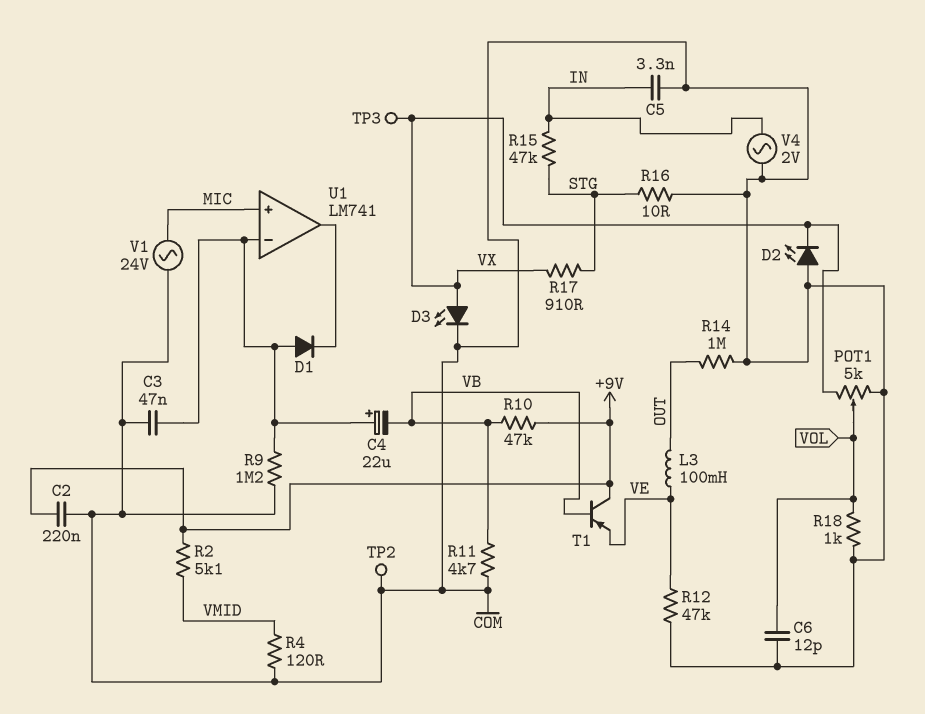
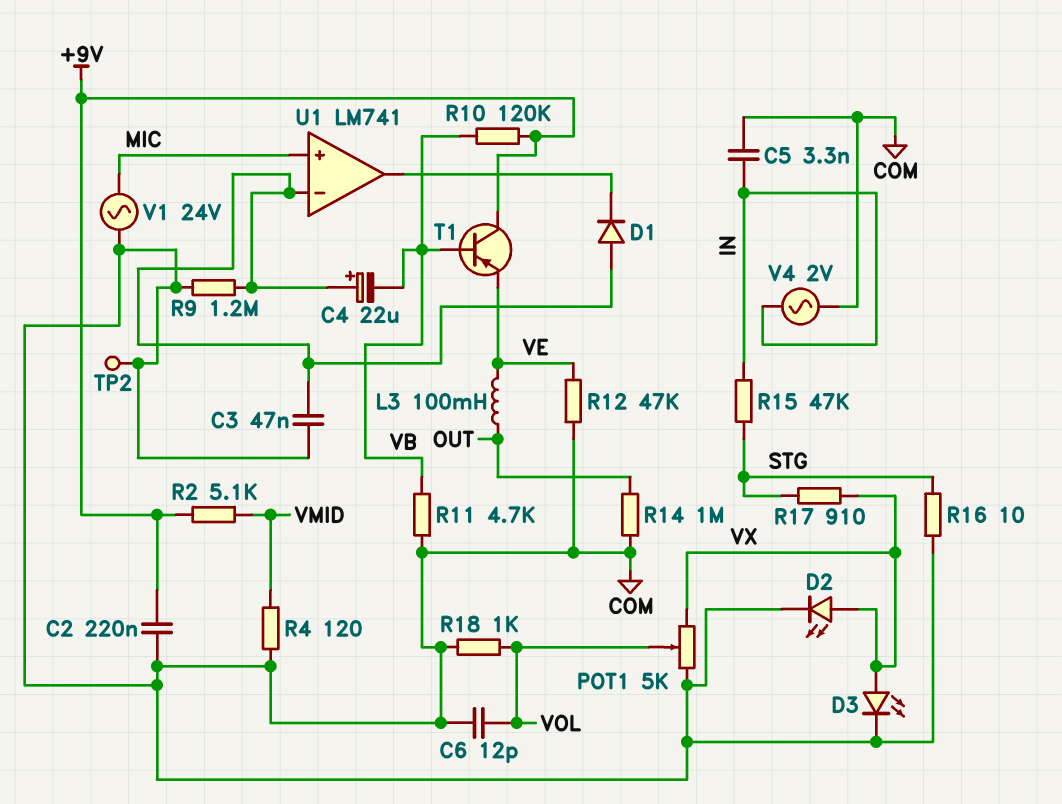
D2: LED (A COM, K VX) -> LED (A VX, K COM)
R10: 47k (+9V, VB) -> 120k (+9V, VB)
TP3: test point (VX) -> none

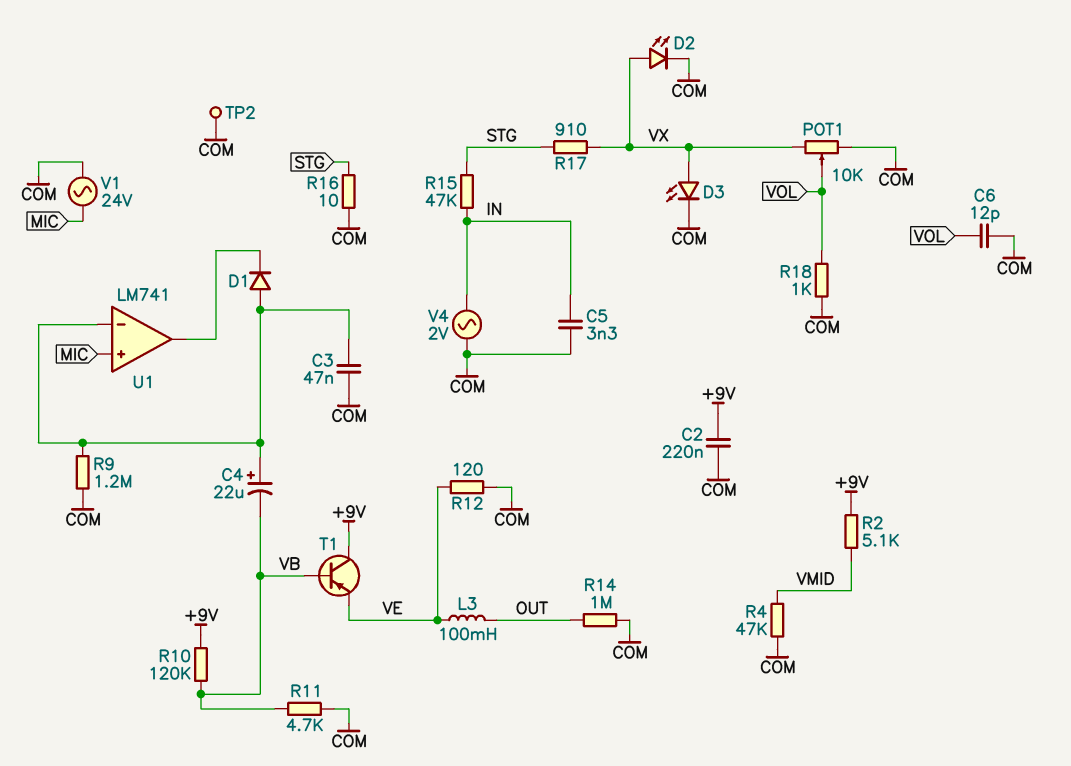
POT1: 5k (COM, VX, wiper VOL) -> 10k (COM, VX, wiper VOL)
R4: 120 (COM, VMID) -> 47k (COM, VMID)
R12: 47k (COM, VE) -> 120 (COM, VE)

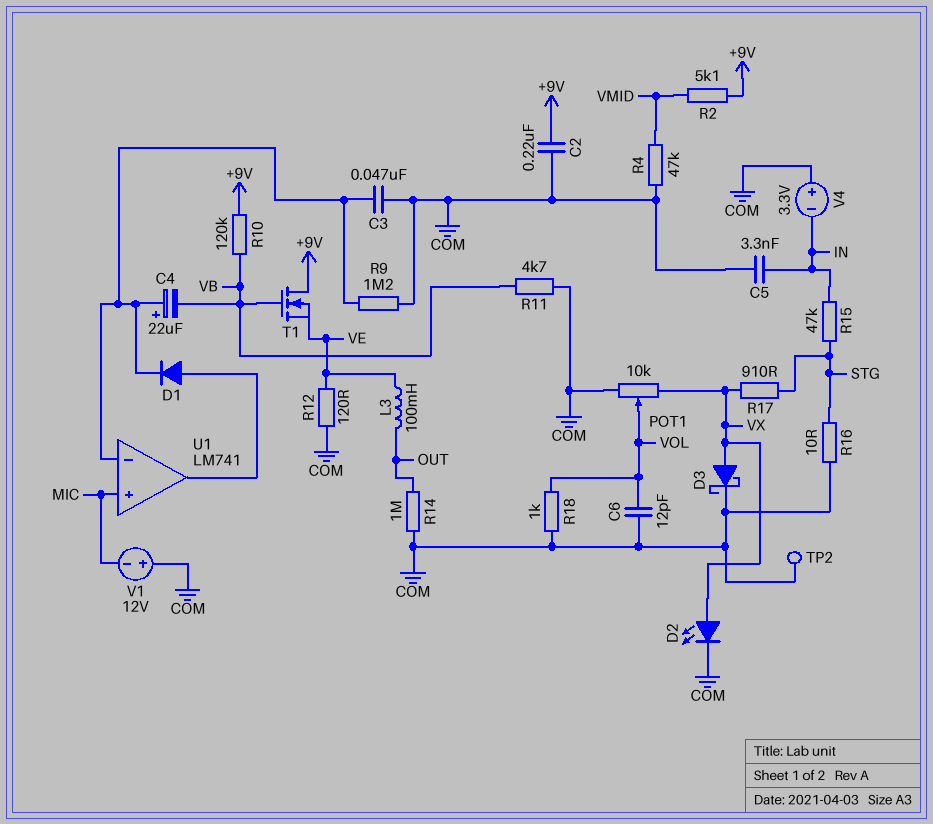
D1: diode (A U1/in-, K U1/out) -> diode (A U1/out, K U1/in-)
D3: LED (A VX, K COM) -> schottky (A VX, K COM)
T1: PNP (B VB, C +9V, E VE) -> NMOS (G VB, D +9V, S VE)
V1: AC 24V (COM, MIC) -> 12V (plus COM, minus MIC)
V4: AC 2V (COM, IN) -> 3.3V (plus COM, minus IN)

